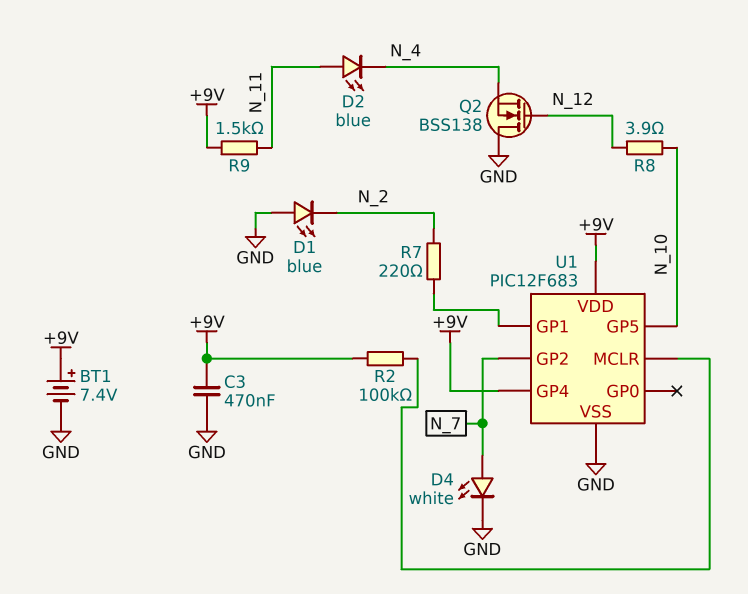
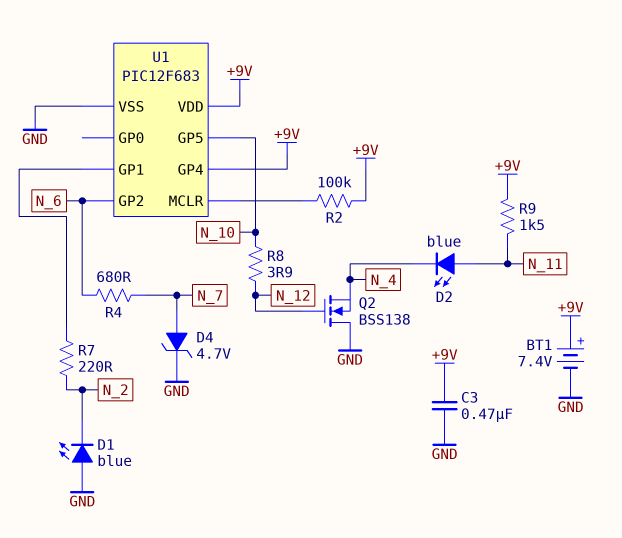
D4: LED white (A N_7, K GND) -> zener 4.7V (A N_7, K GND)
R4: none -> 680 (N_6, N_7)
U1 pin GP2: N_7 -> N_6

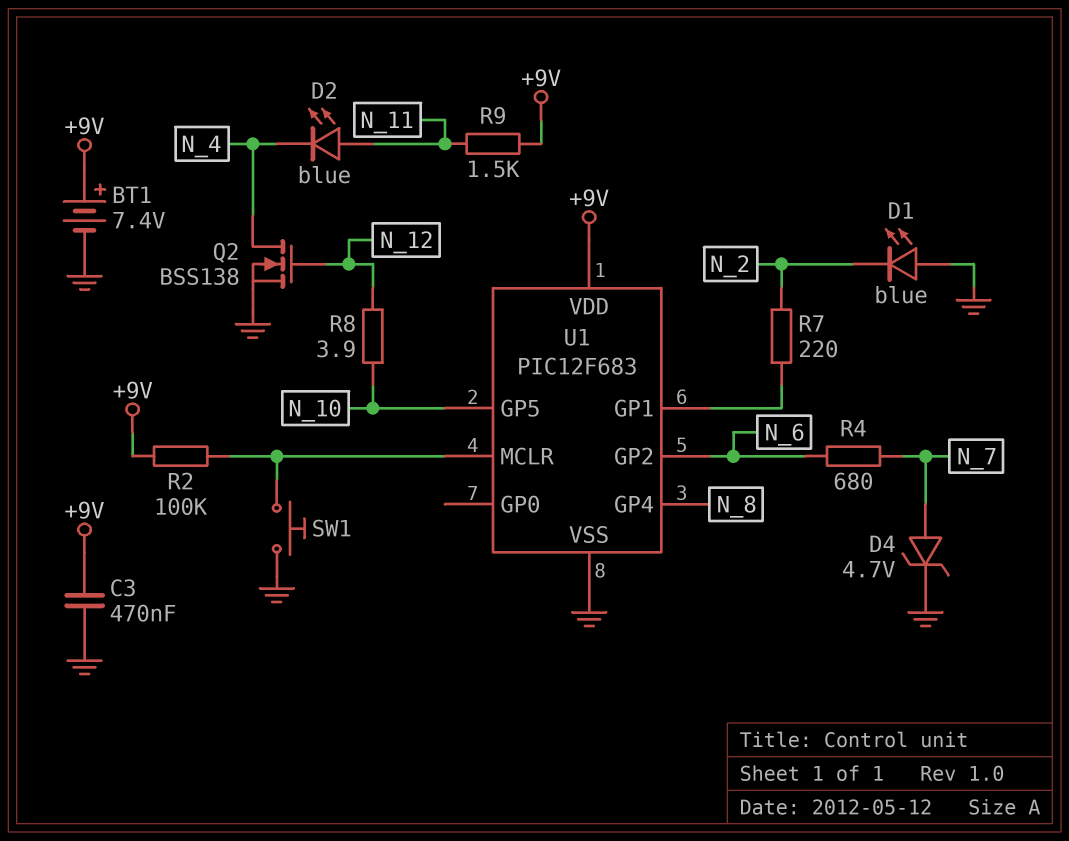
Q2: NMOS BSS138 (G N_12, D GND, S N_4) -> NMOS BSS138 (G N_12, D N_4, S GND)
SW1: none -> button (GND, U1/MCLR)
U1 pin GP4: +9V -> N_8

